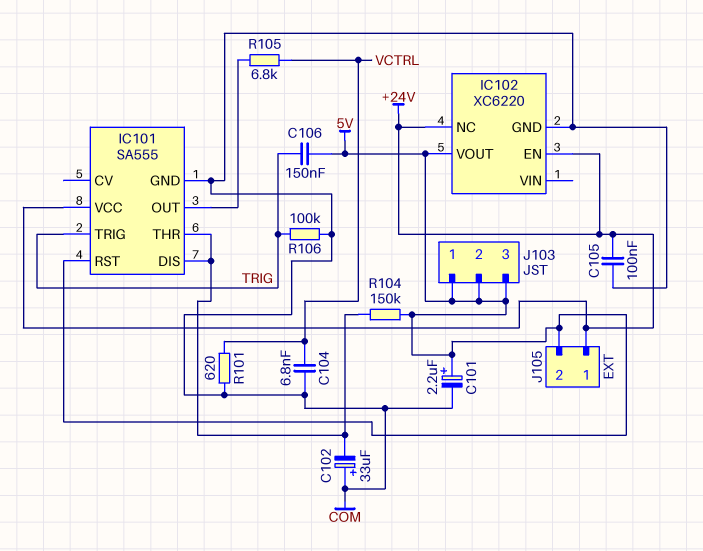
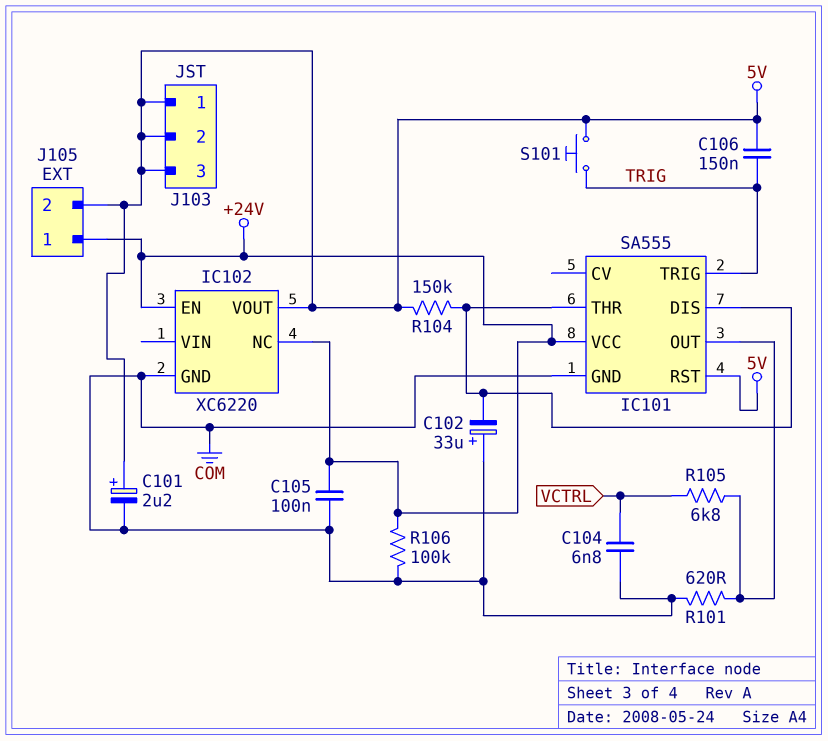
R101: 620 (COM, VCTRL) -> 620 (COM, IC101/OUT)
R106: 100k (COM, TRIG) -> 100k (+24V, COM)
S101: none -> button (5V, TRIG)

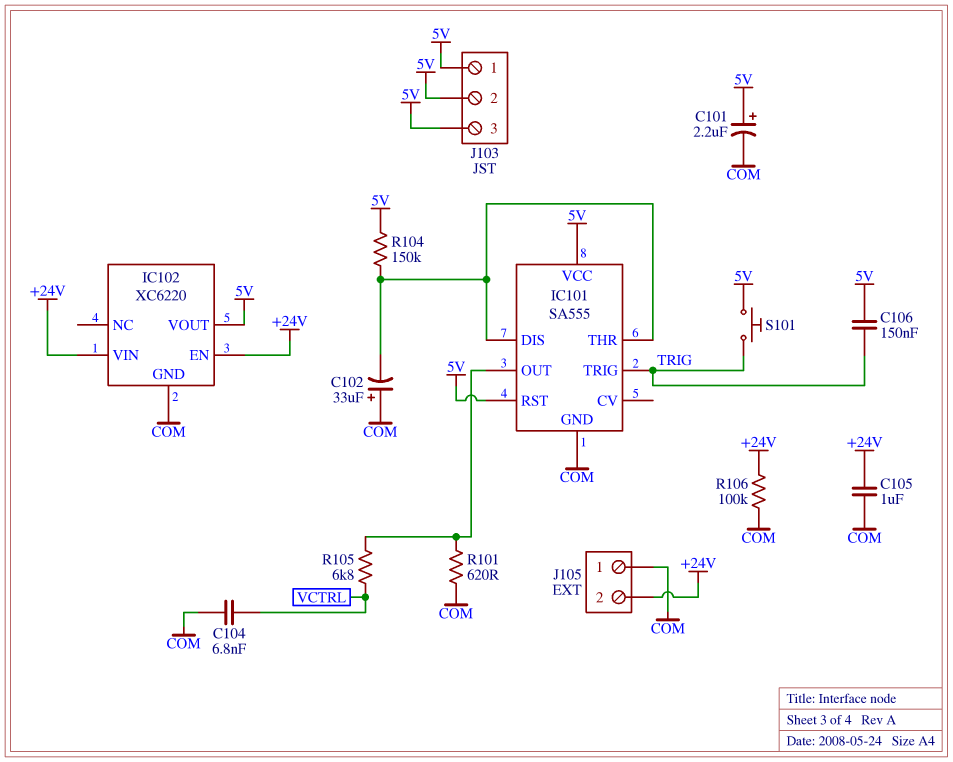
C105: 100nF (+24V, COM) -> 1uF (+24V, COM)
IC101 pin VCC: +24V -> 5V
IC102 pin NC: +24V -> none
IC102 pin VIN: none -> +24V
J105 pin 1: +24V -> COM
J105 pin 2: 5V -> +24V

